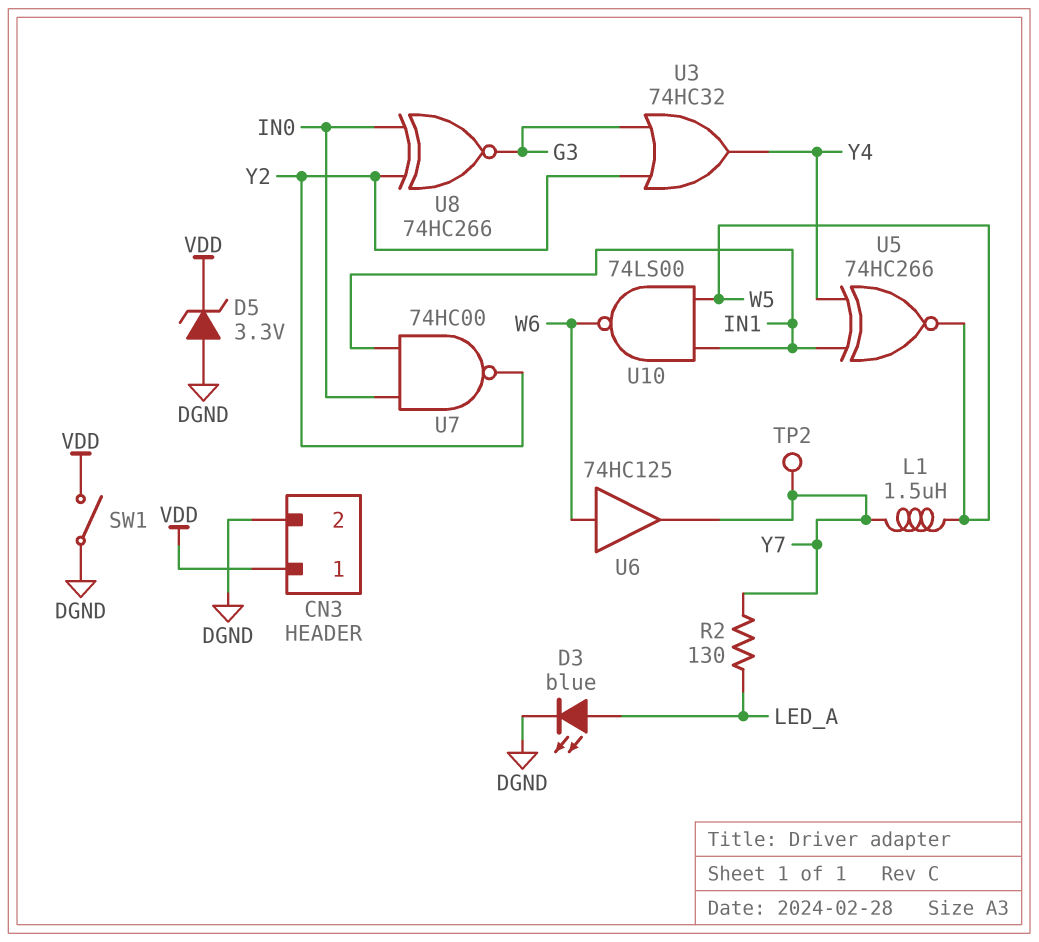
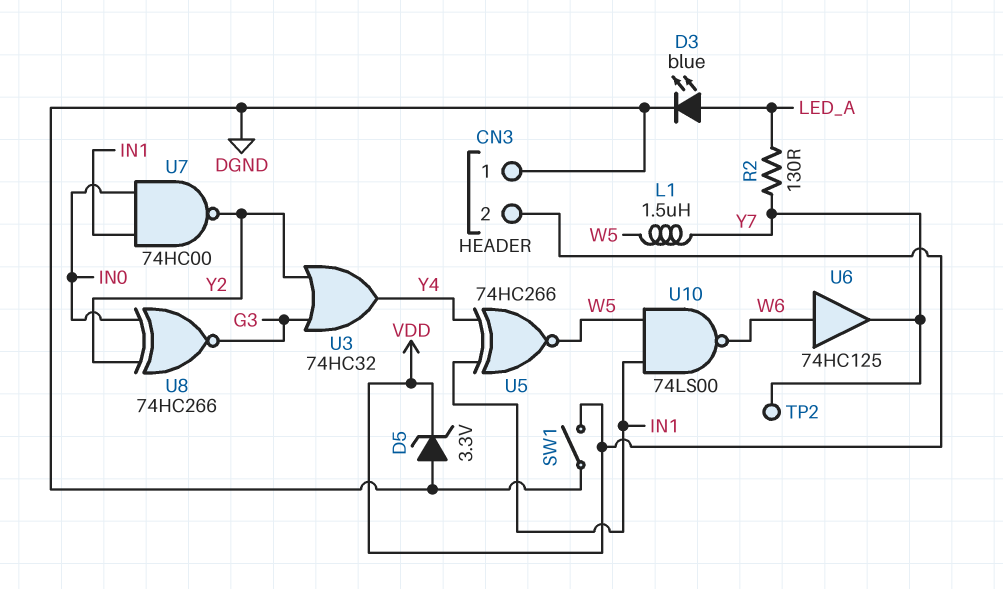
CN3 pin 1: VDD -> DGND
CN3 pin 2: DGND -> VDD

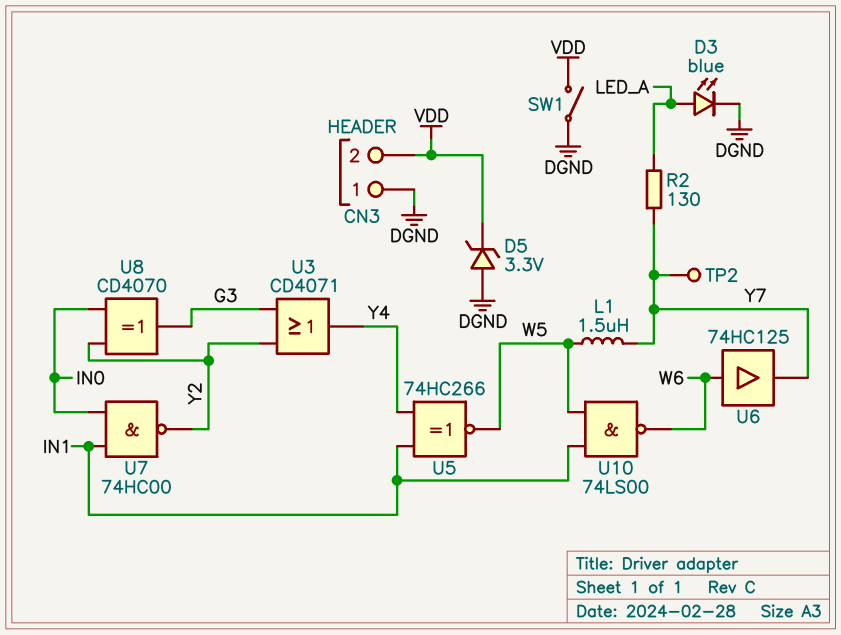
U3: OR 74HC32 (in G3, in Y2, out Y4) -> OR CD4071 (in G3, in Y2, out Y4)
U8: XNOR 74HC266 (in IN0, in Y2, out G3) -> XOR CD4070 (in IN0, in Y2, out G3)

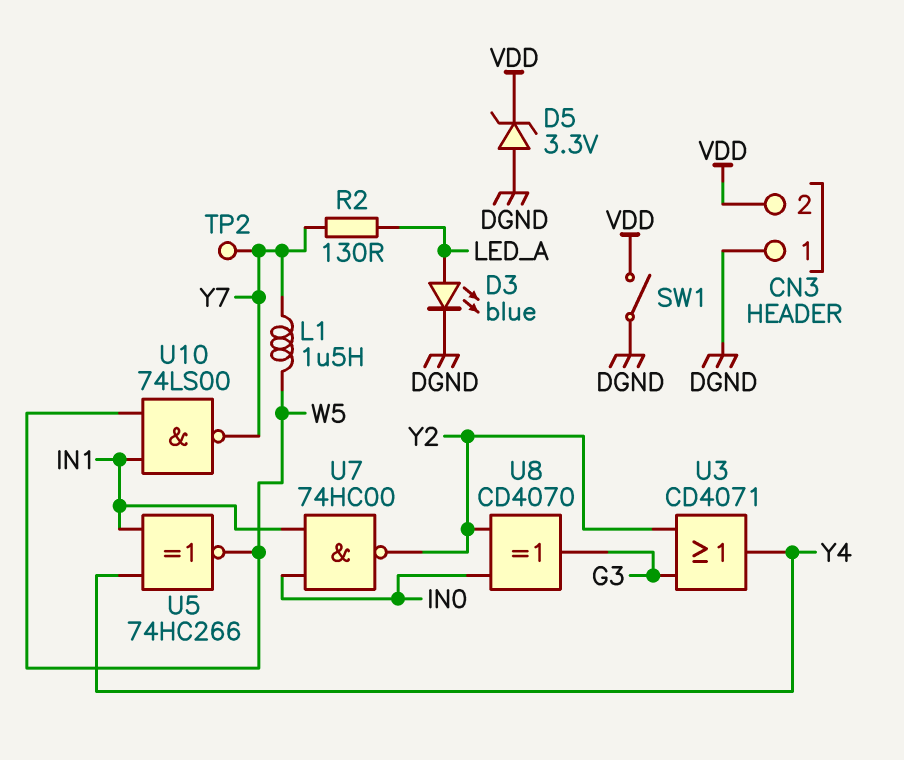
U6: buffer 74HC125 (in W6, out Y7) -> none
U10: NAND 74LS00 (in IN1, in W5, out W6) -> NAND 74LS00 (in IN1, in W5, out Y7)

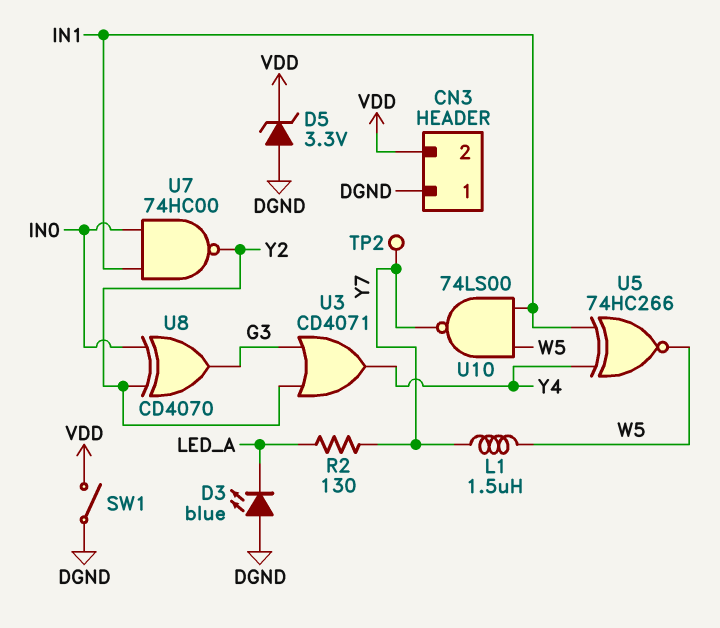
D3: LED blue (A LED_A, K DGND) -> LED blue (A DGND, K LED_A)

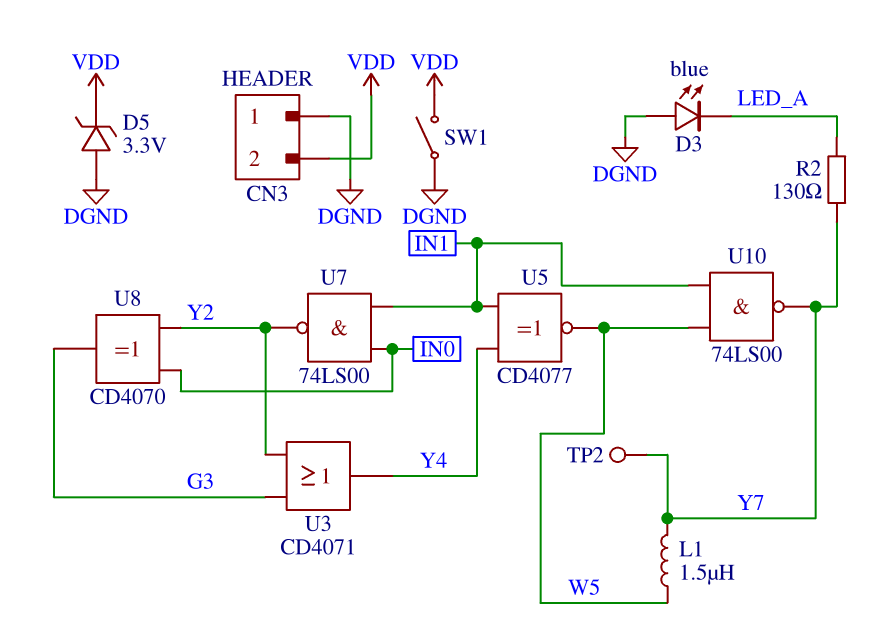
U5: XNOR 74HC266 (in IN1, in Y4, out W5) -> XNOR CD4077 (in IN1, in Y4, out W5)
U7: NAND 74HC00 (in IN0, in IN1, out Y2) -> NAND 74LS00 (in IN0, in IN1, out Y2)

